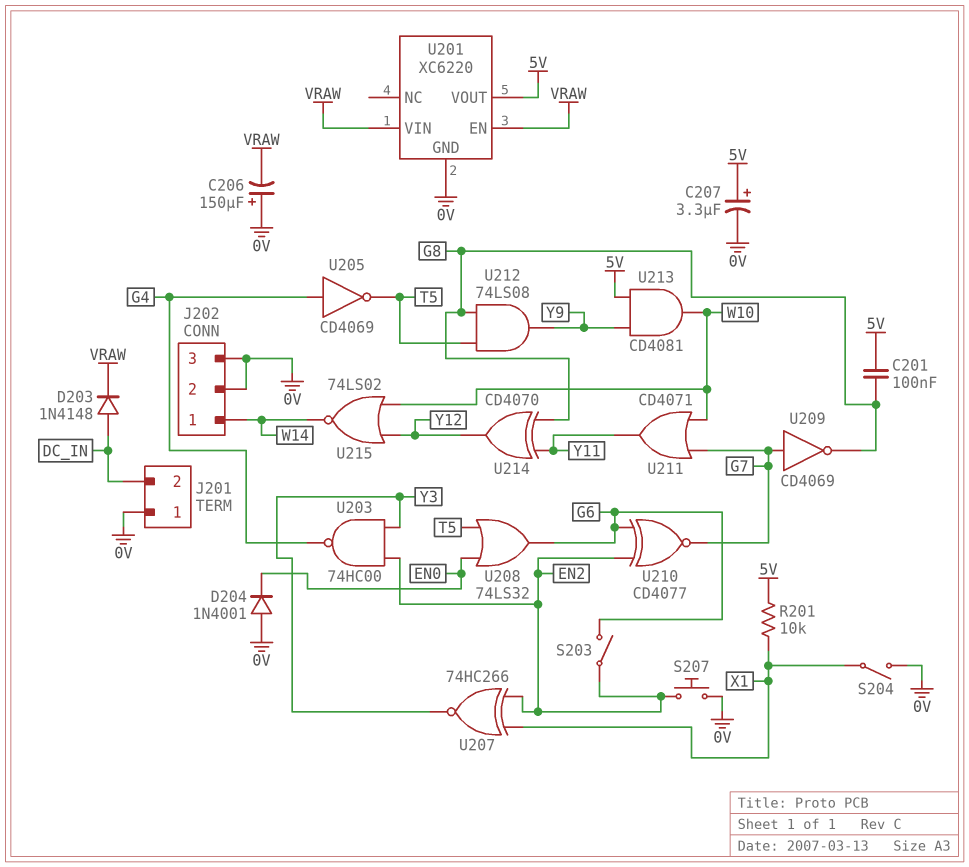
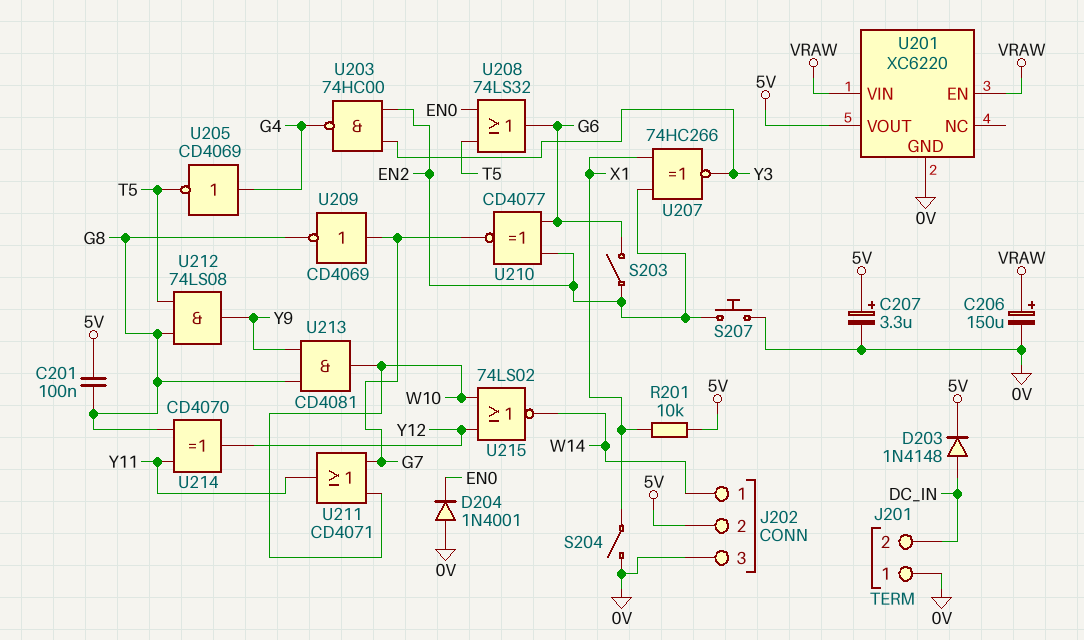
C206: 150uF (plus 0V, minus VRAW) -> 150uF (plus VRAW, minus 0V)
D203: diode 1N4148 (A DC_IN, K VRAW) -> diode 1N4148 (A DC_IN, K 5V)
J202 pin 2: 0V -> 5V
U213: AND CD4081 (in 5V, in Y9, out W10) -> AND CD4081 (in G8, in Y9, out W10)

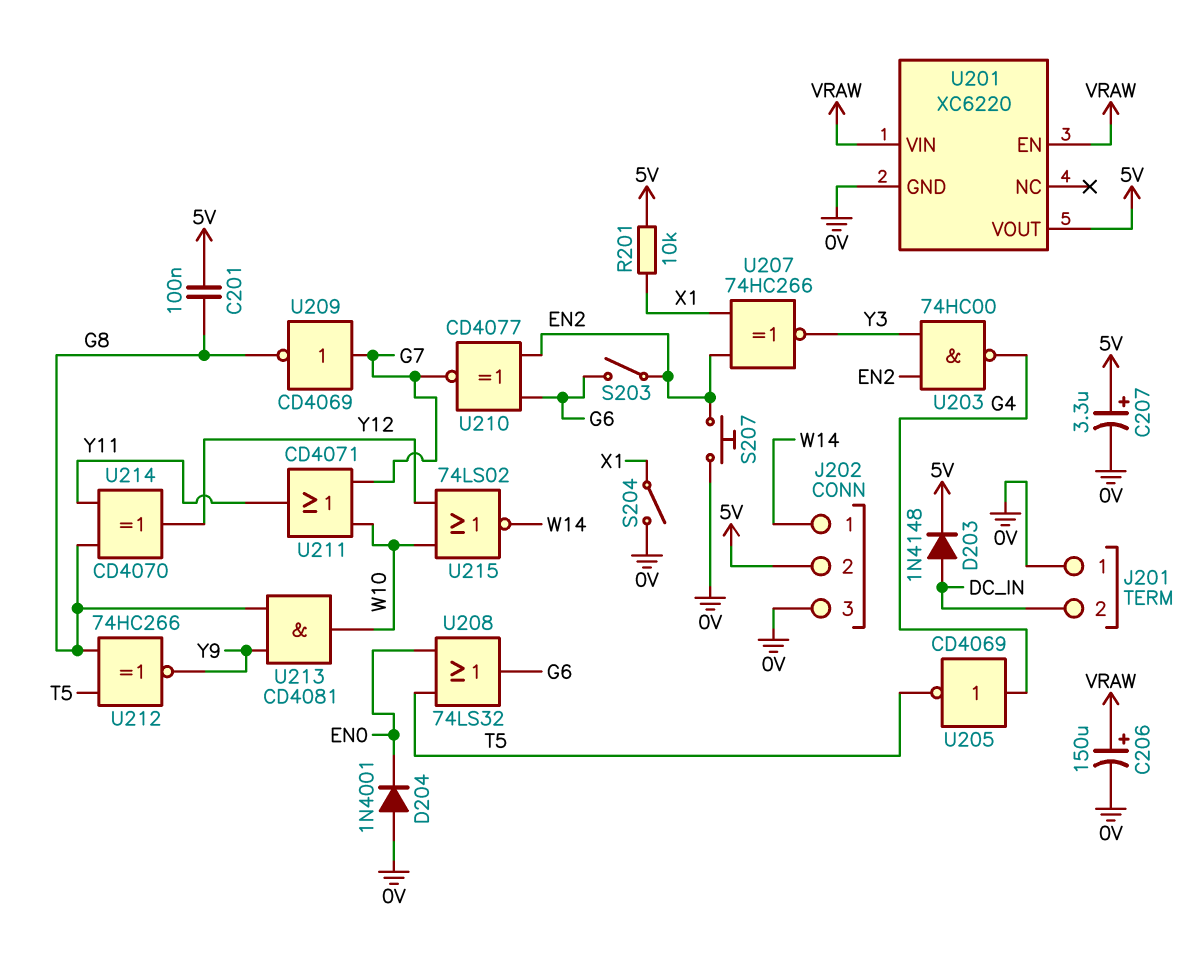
U212: AND 74LS08 (in G8, in T5, out Y9) -> XNOR 74HC266 (in G8, in T5, out Y9)

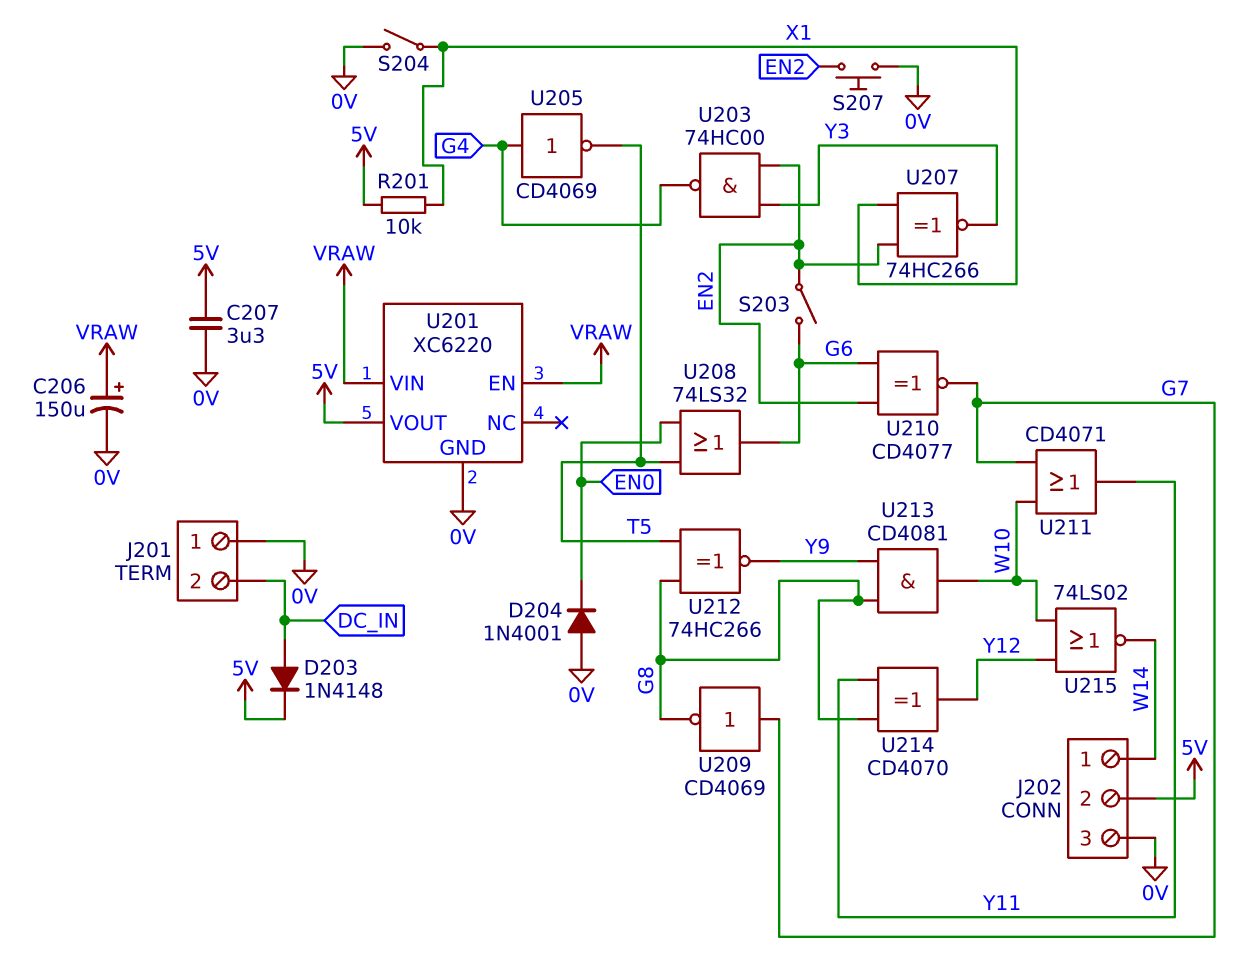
C201: 100nF (5V, G8) -> none
C207: 3.3uF (plus 5V, minus 0V) -> 3.3uF (0V, 5V)

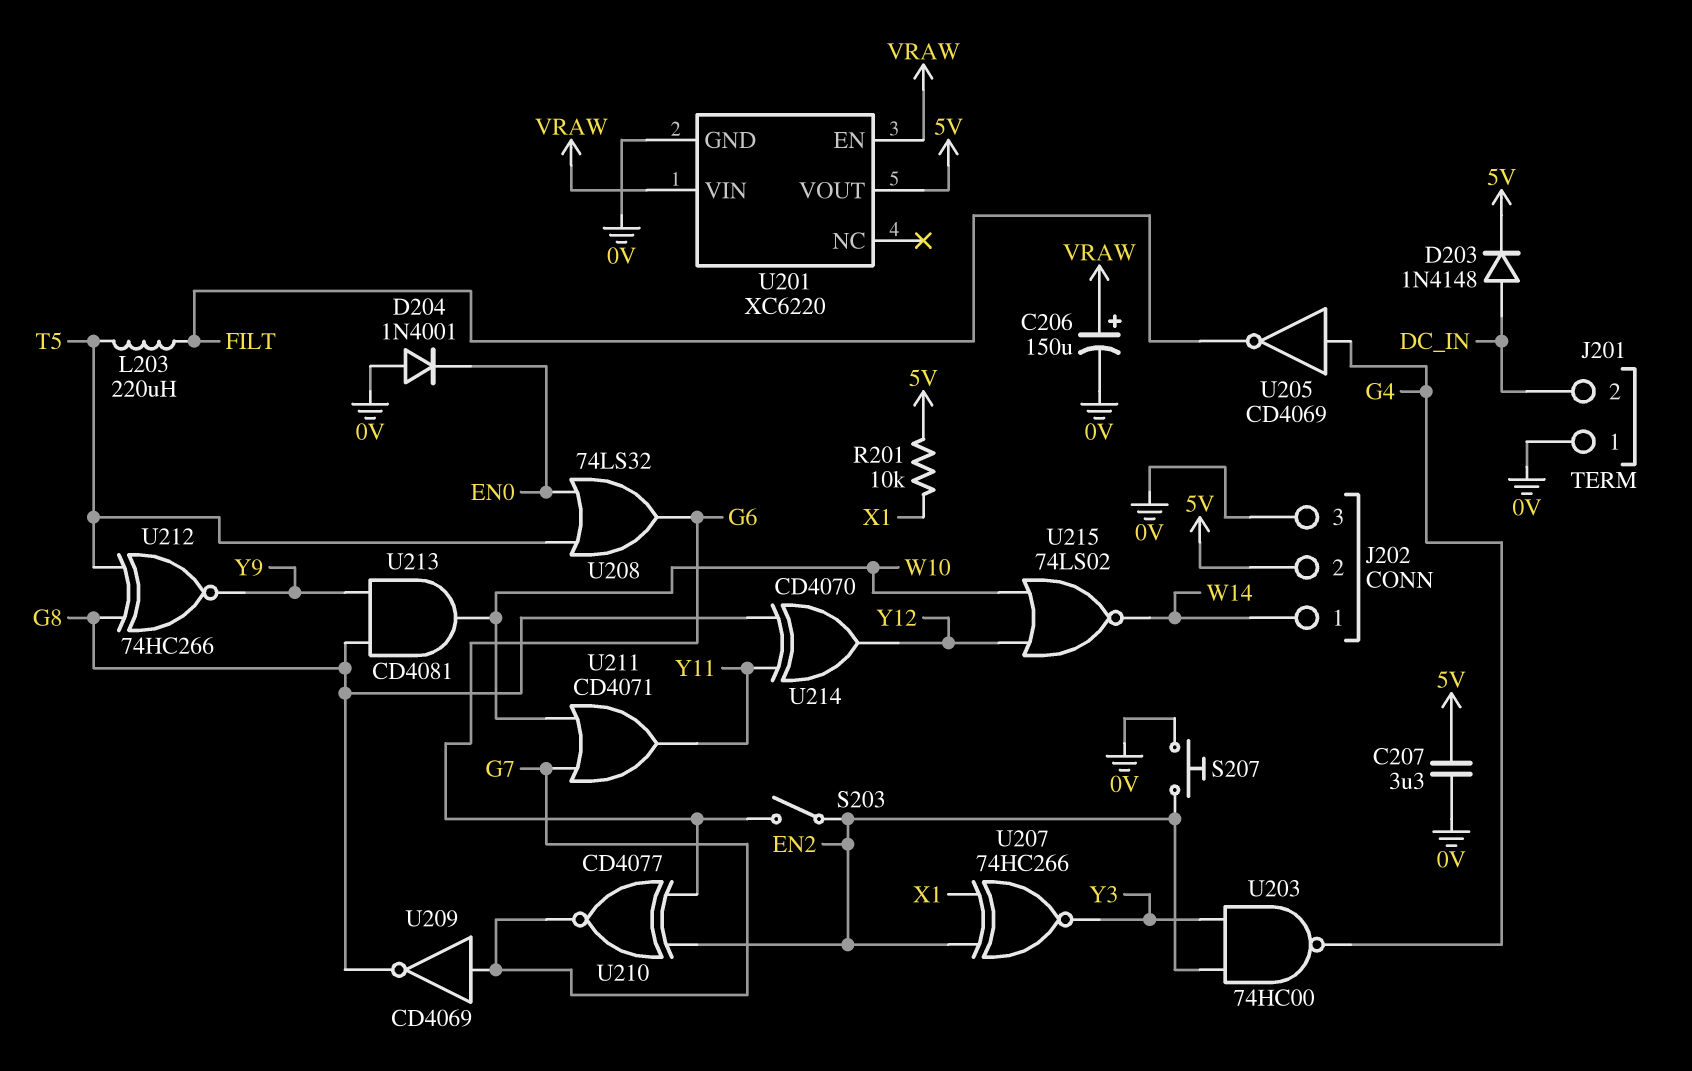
L203: none -> 220uH (FILT, T5)
S204: switch (0V, X1) -> none
U205: NOT CD4069 (in G4, out T5) -> NOT CD4069 (in G4, out FILT)

